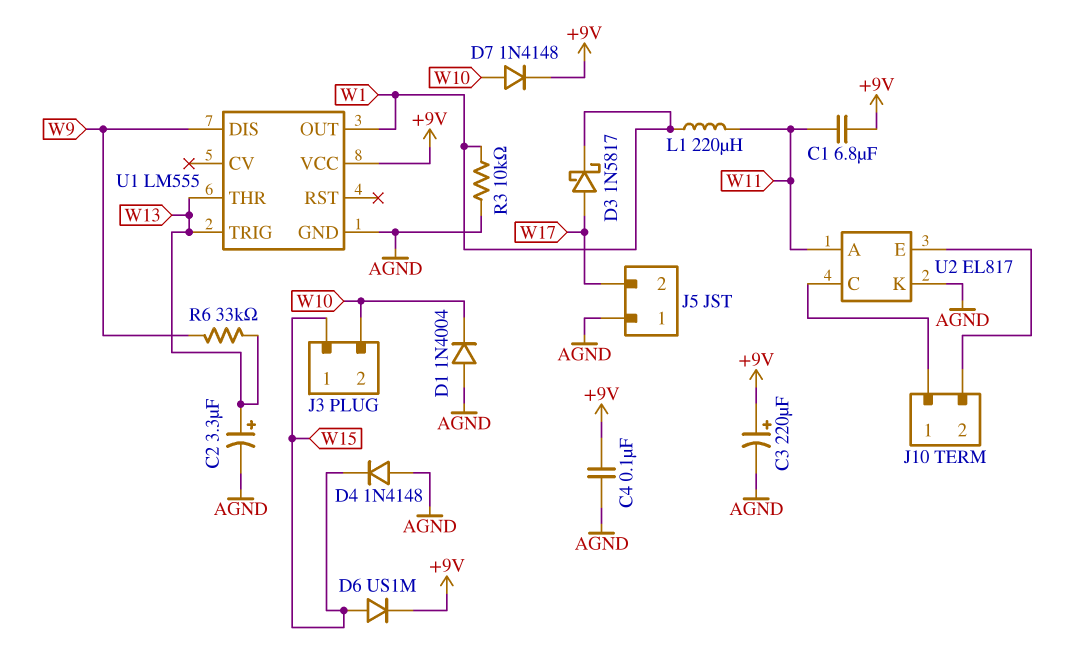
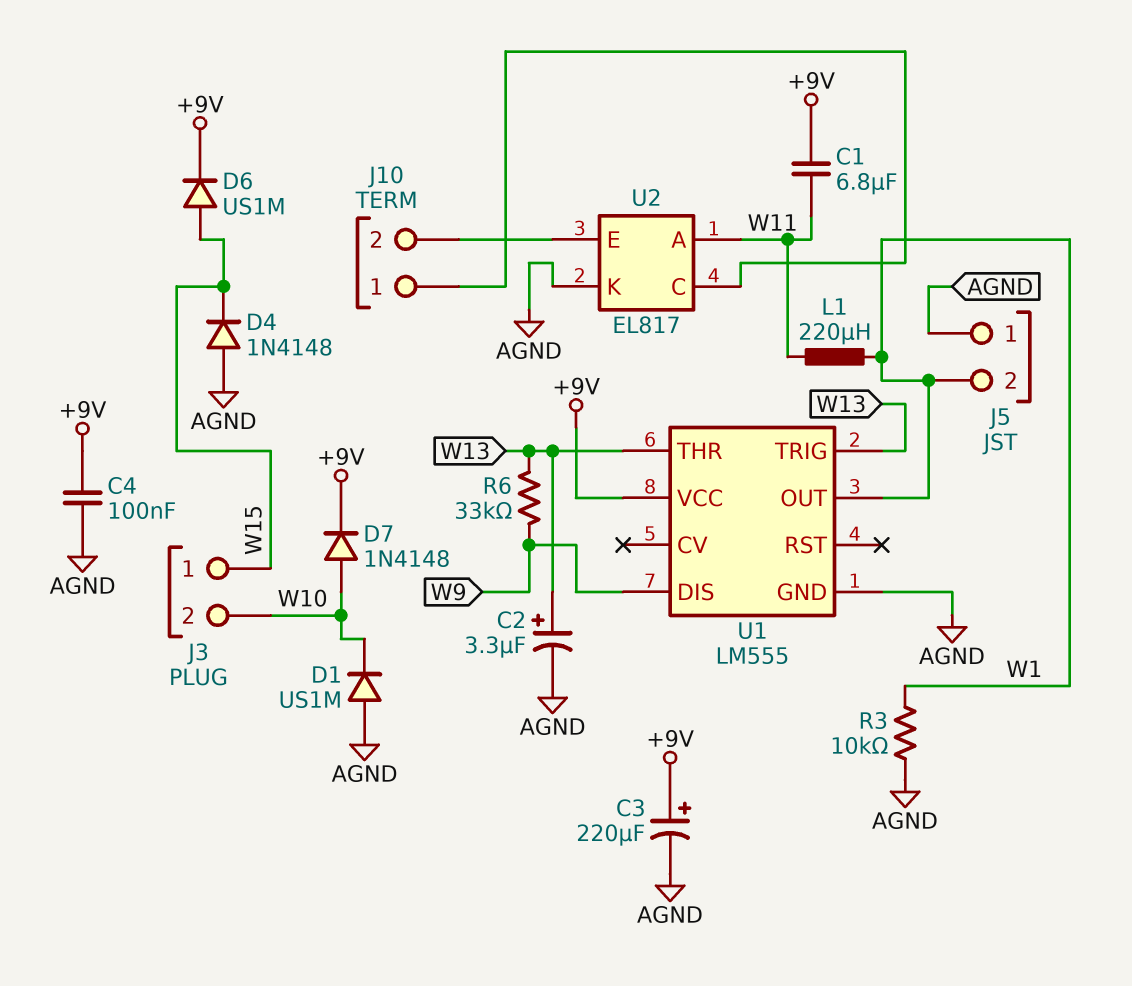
D1: diode 1N4004 (A AGND, K W10) -> diode US1M (A AGND, K W10)
D3: schottky 1N5817 (A W17, K W1) -> none
J5 pin 2: W17 -> W1

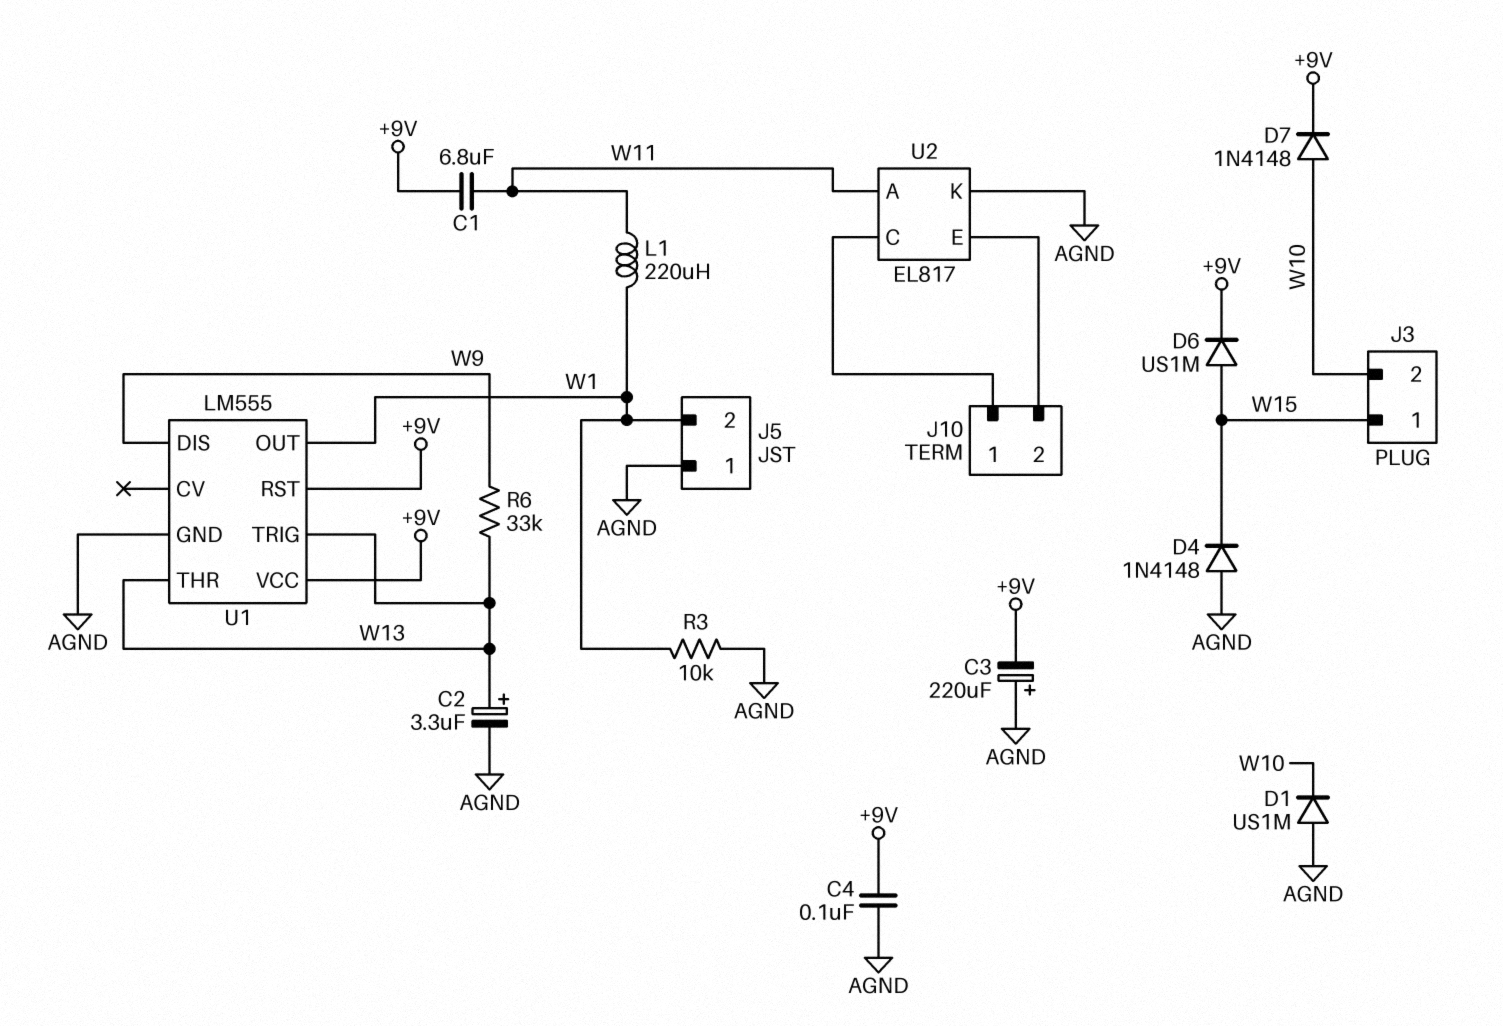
C3: 220uF (plus +9V, minus AGND) -> 220uF (plus AGND, minus +9V)
U1 pin RST: none -> +9V

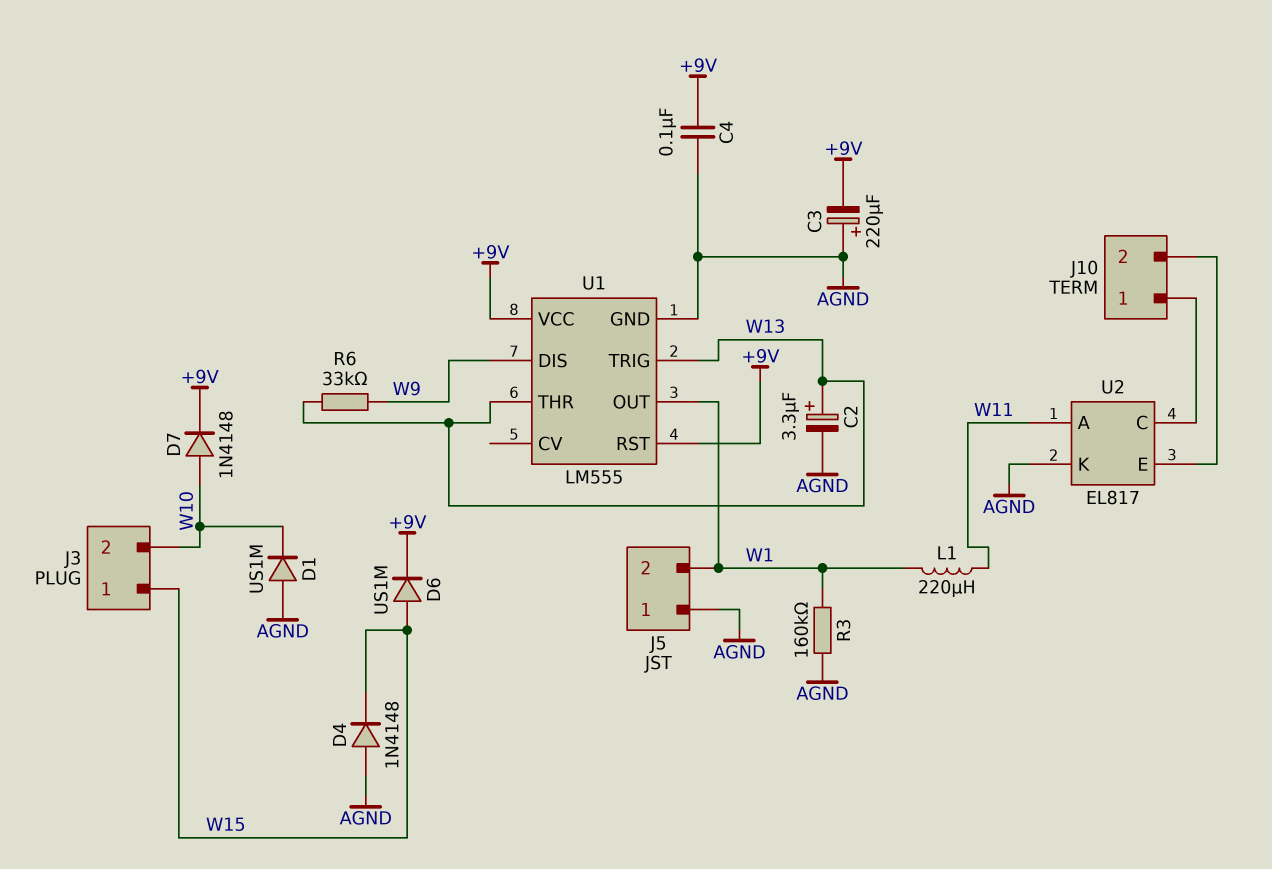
C1: 6.8uF (+9V, W11) -> none
R3: 10k (AGND, W1) -> 160k (AGND, W1)

